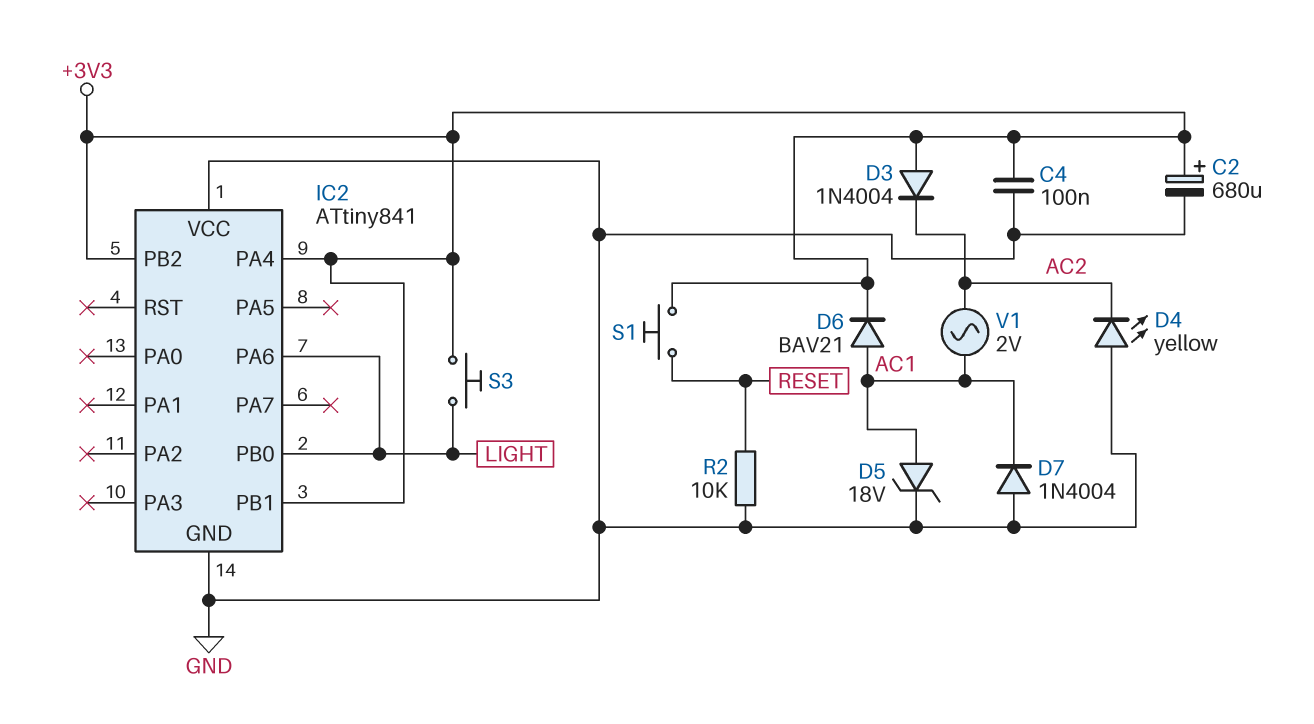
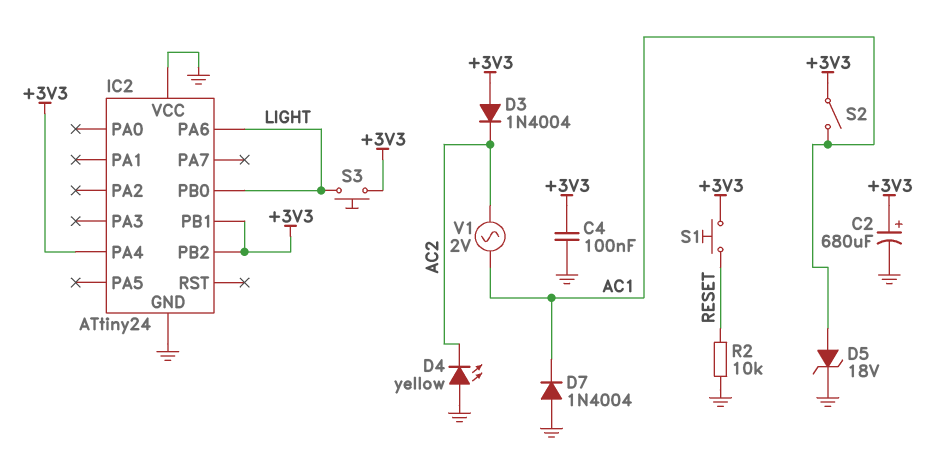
D6: diode BAV21 (A AC1, K +3V3) -> none
IC2: ATtiny841 -> ATtiny24
S2: none -> switch (+3V3, AC1)

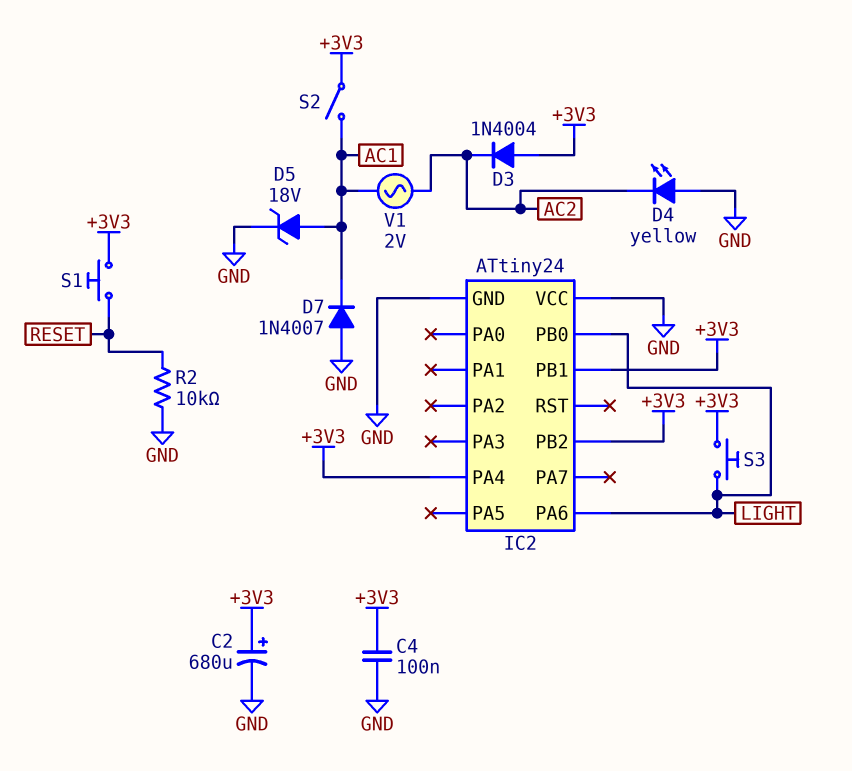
D7: diode 1N4004 (A GND, K AC1) -> diode 1N4007 (A GND, K AC1)

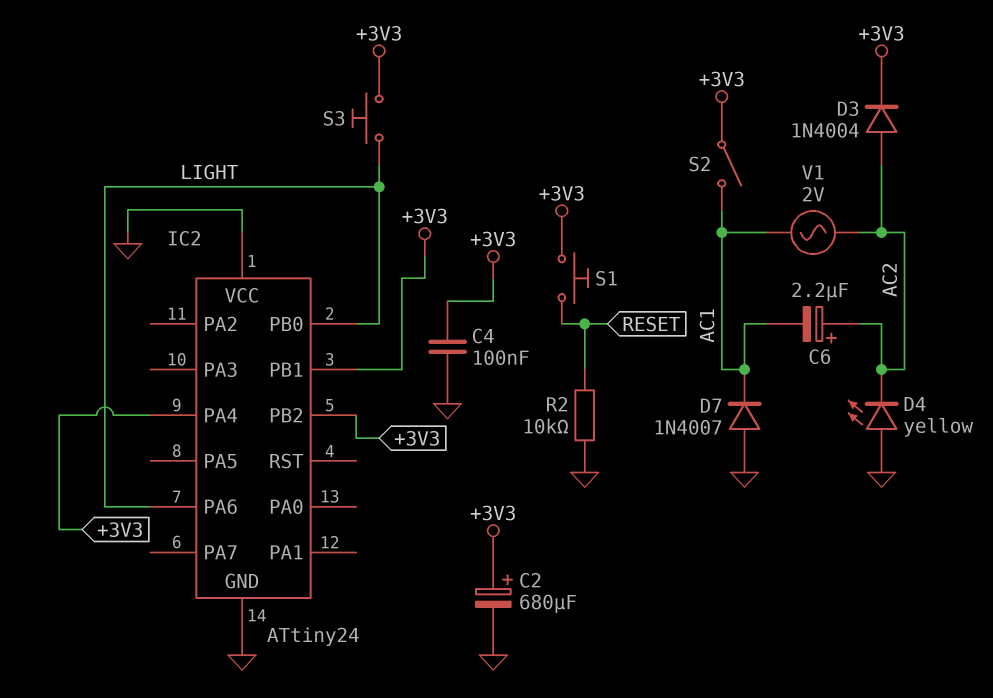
C6: none -> 2.2uF (plus AC2, minus AC1)
D3: diode 1N4004 (A +3V3, K AC2) -> diode 1N4004 (A AC2, K +3V3)
D5: zener 18V (A AC1, K GND) -> none

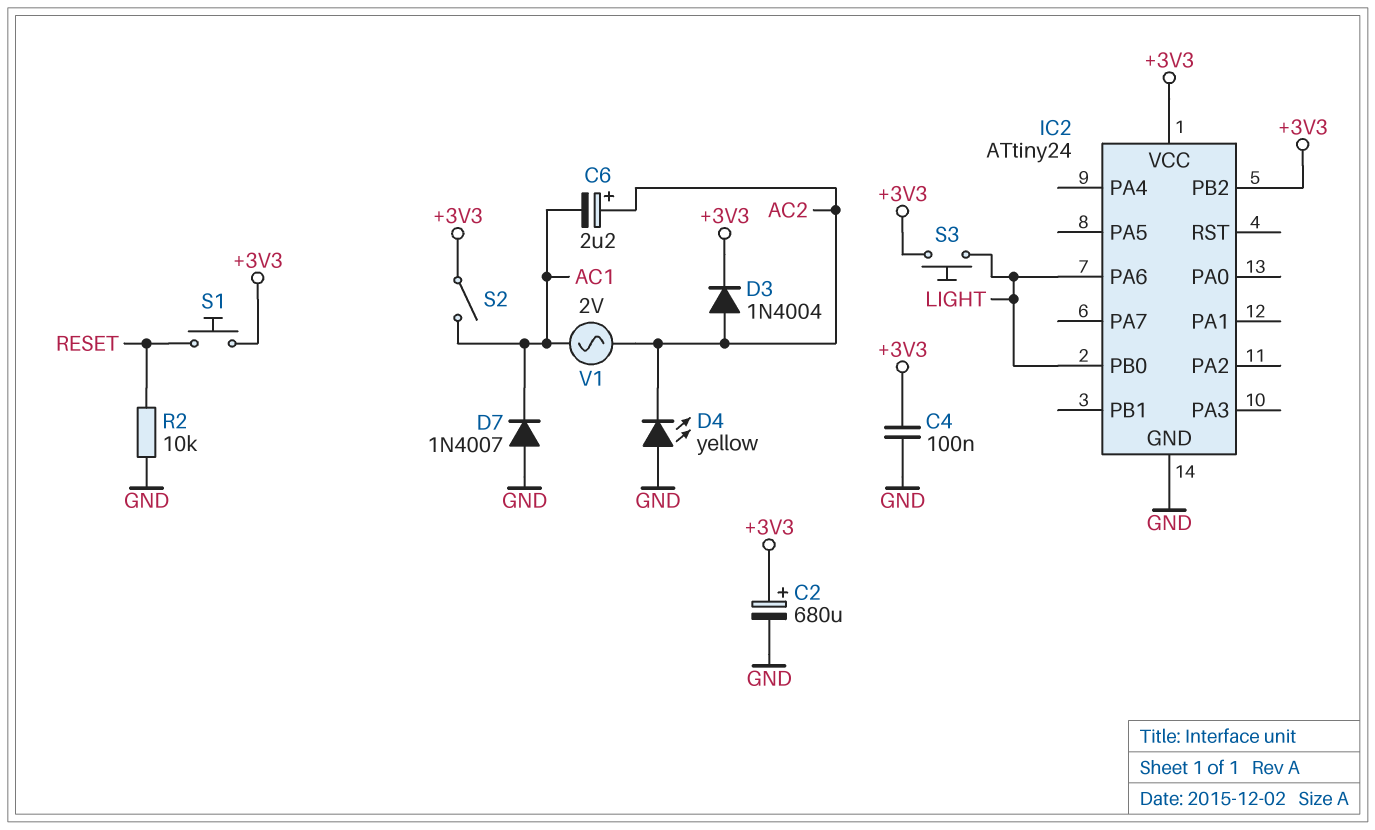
IC2 pin PA4: +3V3 -> none
IC2 pin PB1: +3V3 -> none
IC2 pin VCC: GND -> +3V3

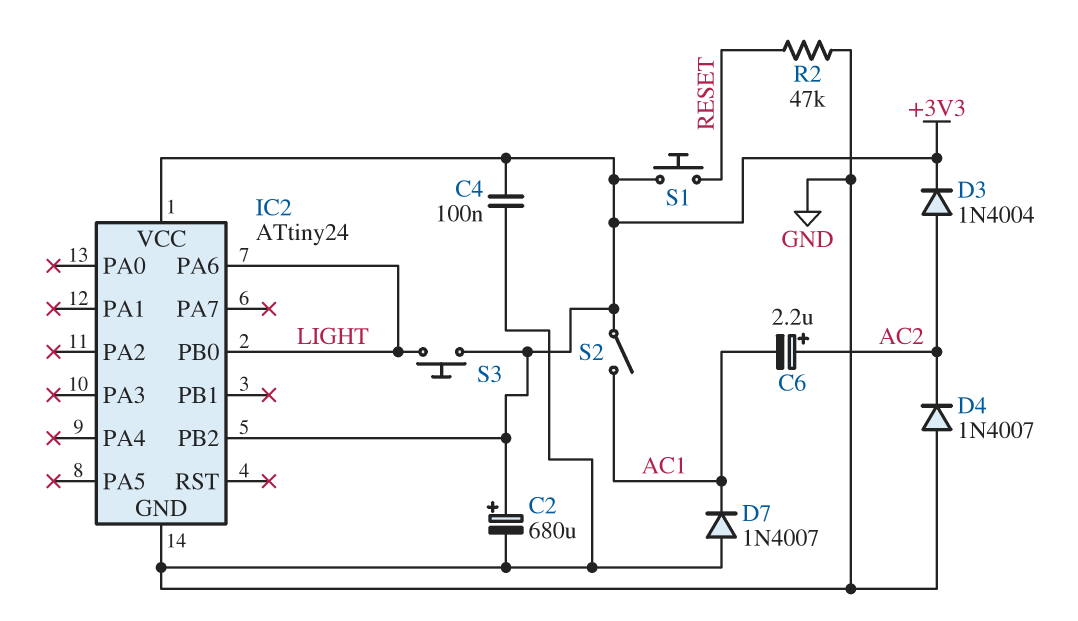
D4: LED yellow (A GND, K AC2) -> diode 1N4007 (A GND, K AC2)
R2: 10k (GND, RESET) -> 47k (GND, RESET)
V1: AC 2V (AC1, AC2) -> none

